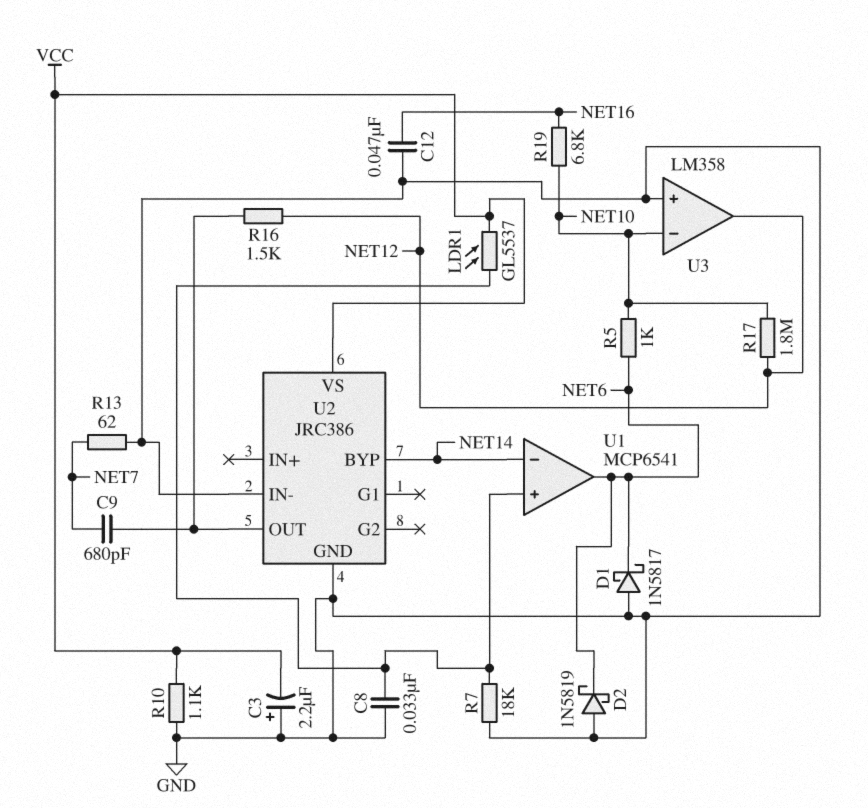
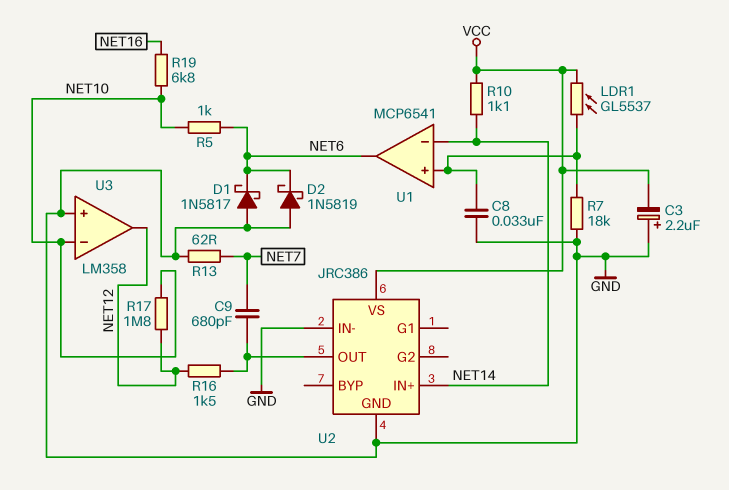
C12: 47nF (GND, NET16) -> none
R10: 1.1k (GND, VCC) -> 1.1k (NET14, VCC)
U2 pin BYP: NET14 -> none
U2 pin IN+: none -> NET14

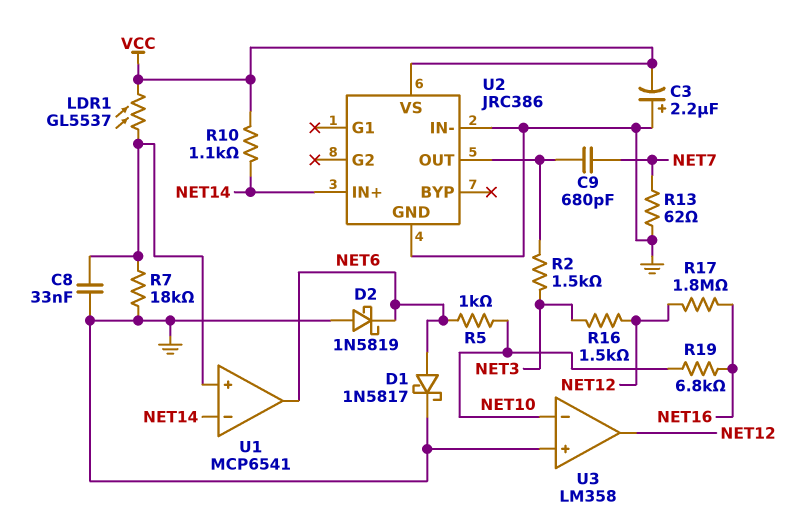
D1: schottky 1N5817 (A GND, K NET6) -> schottky 1N5817 (A NET6, K GND)
R2: none -> 1.5k (NET3, U2/OUT)
R16: 1.5k (NET12, U2/OUT) -> 1.5k (NET3, NET12)
R17: 1.8M (NET10, NET12) -> 1.8M (NET12, NET16)

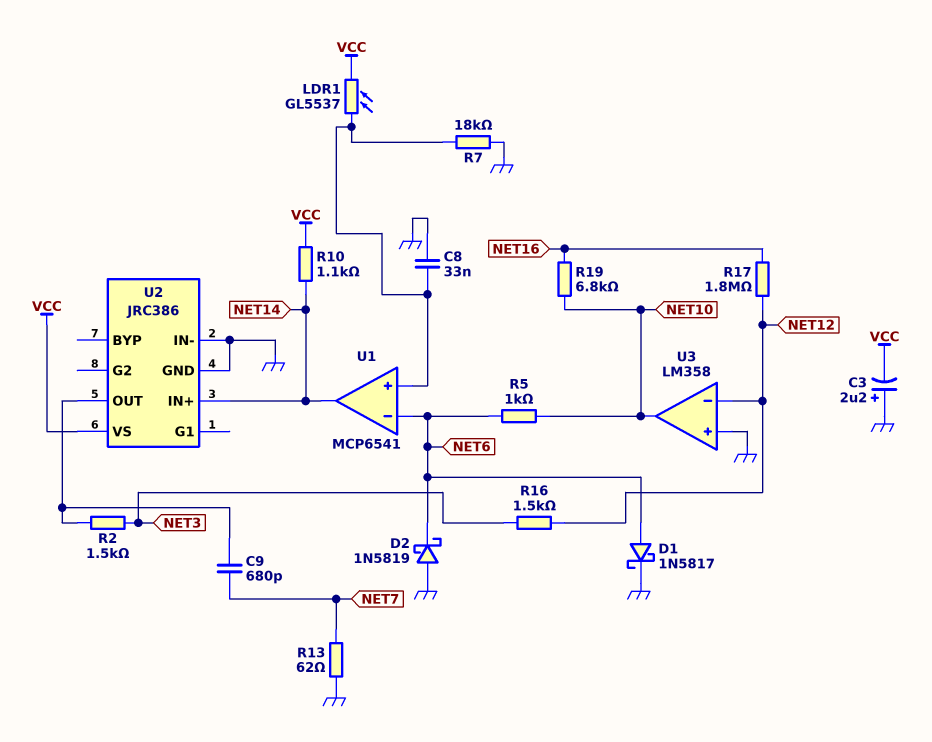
U1 pin in-: NET14 -> NET6
U1 pin out: NET6 -> NET14
U3 pin in-: NET10 -> NET12
U3 pin out: NET12 -> NET10

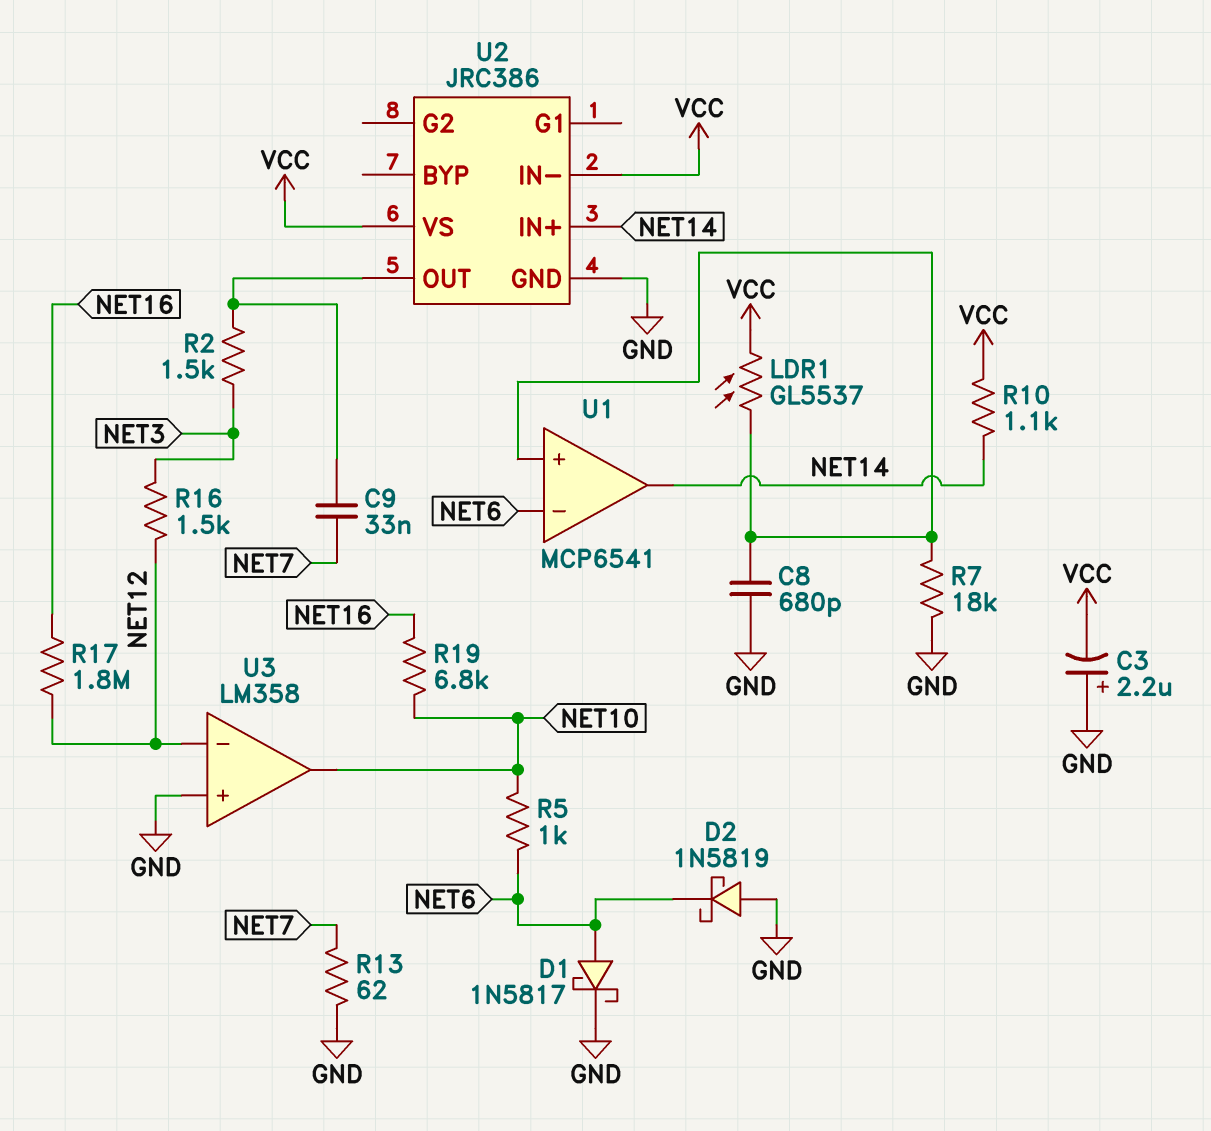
C8: 33nF (GND, U1/in+) -> 680pF (GND, U1/in+)
C9: 680pF (NET7, U2/OUT) -> 33nF (NET7, U2/OUT)
U2 pin IN-: GND -> VCC

